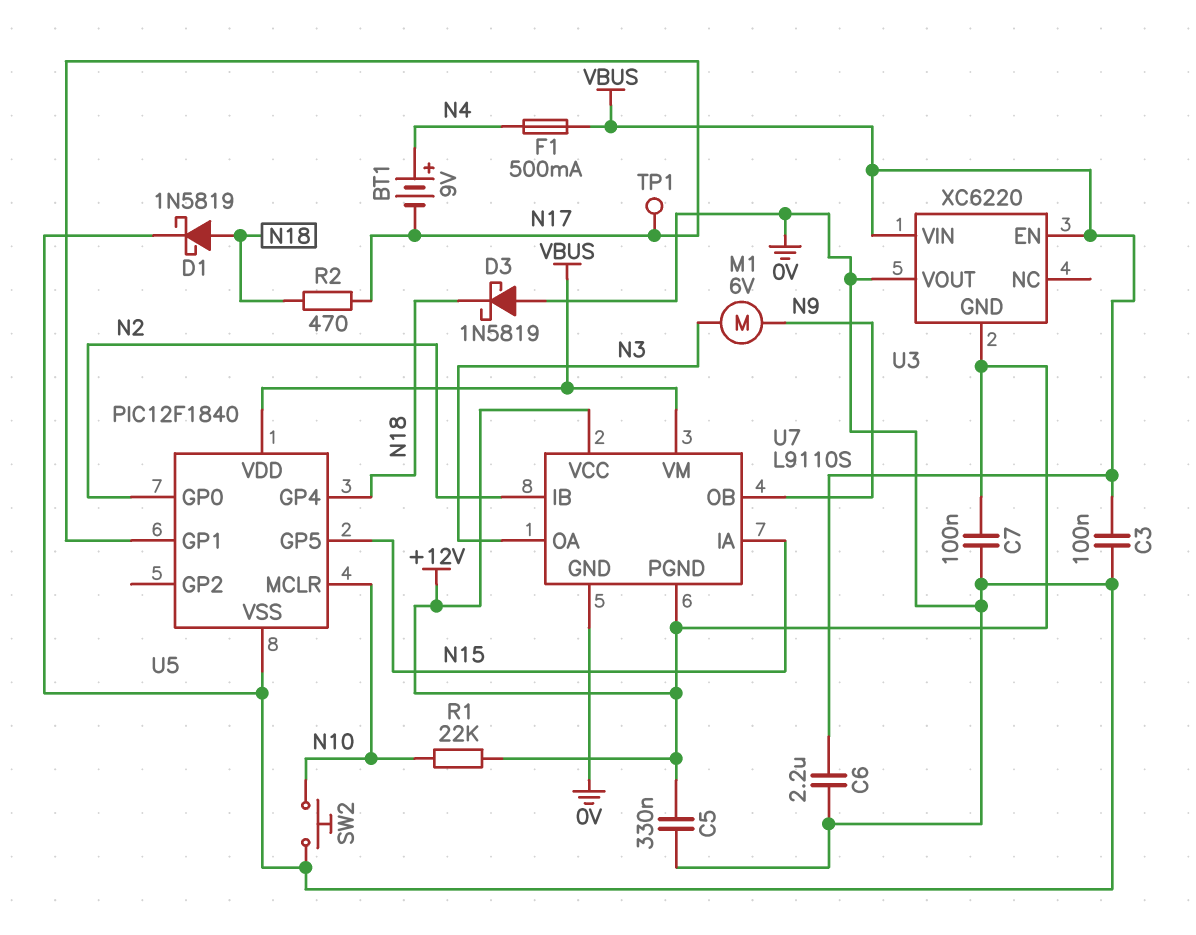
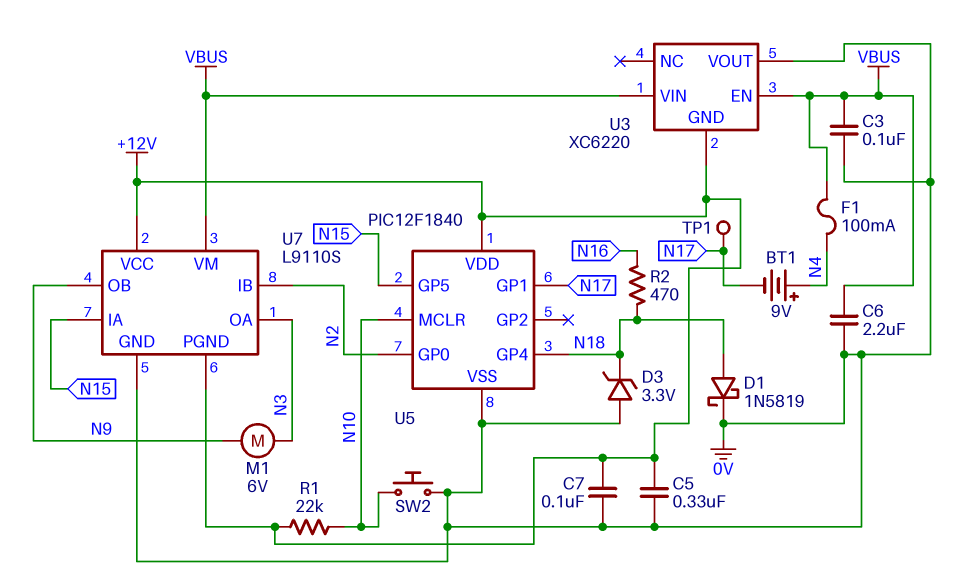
D3: schottky 1N5819 (A 0V, K N18) -> zener 3.3V (A 0V, K N18)
F1: 500mA (N4, VBUS) -> 100mA (N4, VBUS)
R2: 470 (N17, N18) -> 470 (N16, N18)
U5 pin VDD: VBUS -> +12V

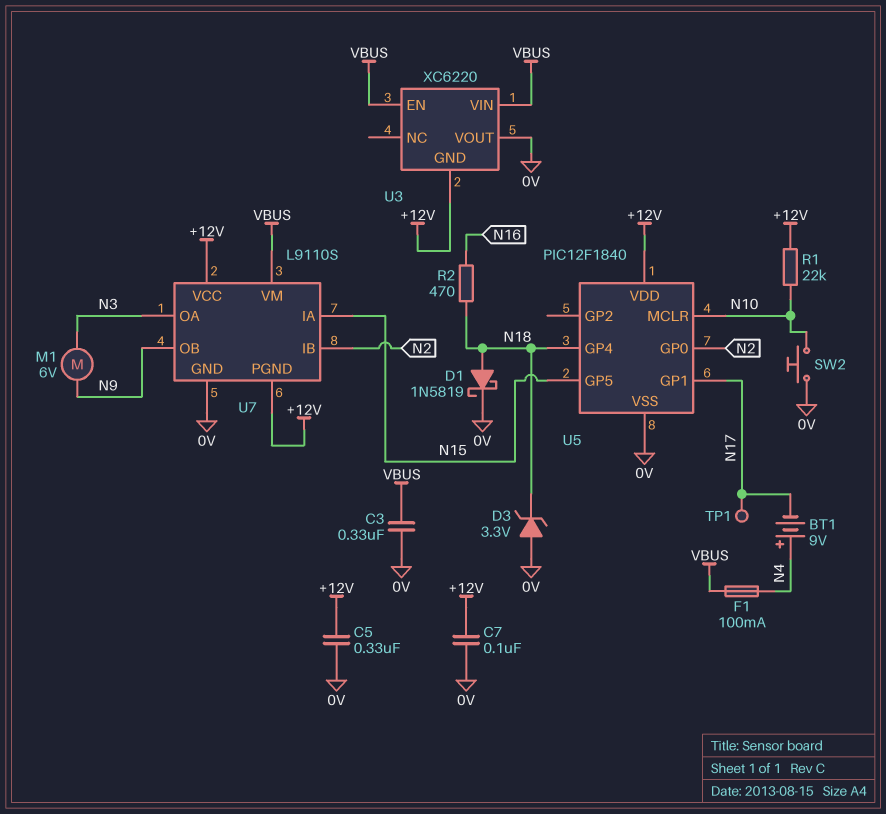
C3: 100nF (0V, VBUS) -> 330nF (0V, VBUS)
C6: 2.2uF (0V, VBUS) -> none

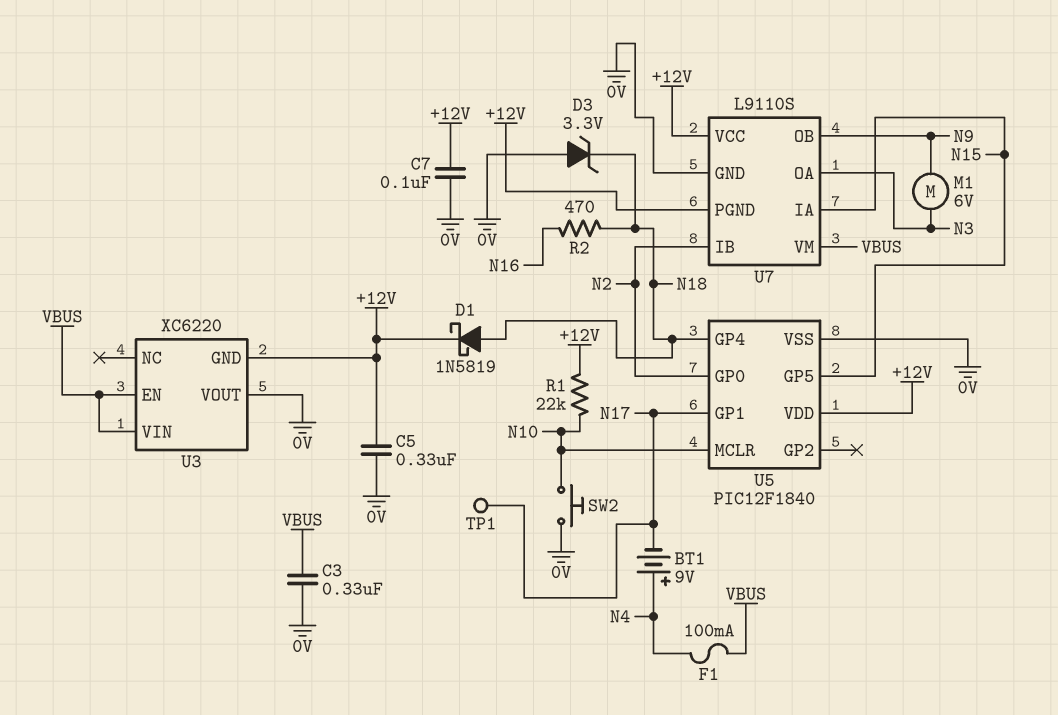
D1: schottky 1N5819 (A N18, K 0V) -> schottky 1N5819 (A N18, K +12V)

